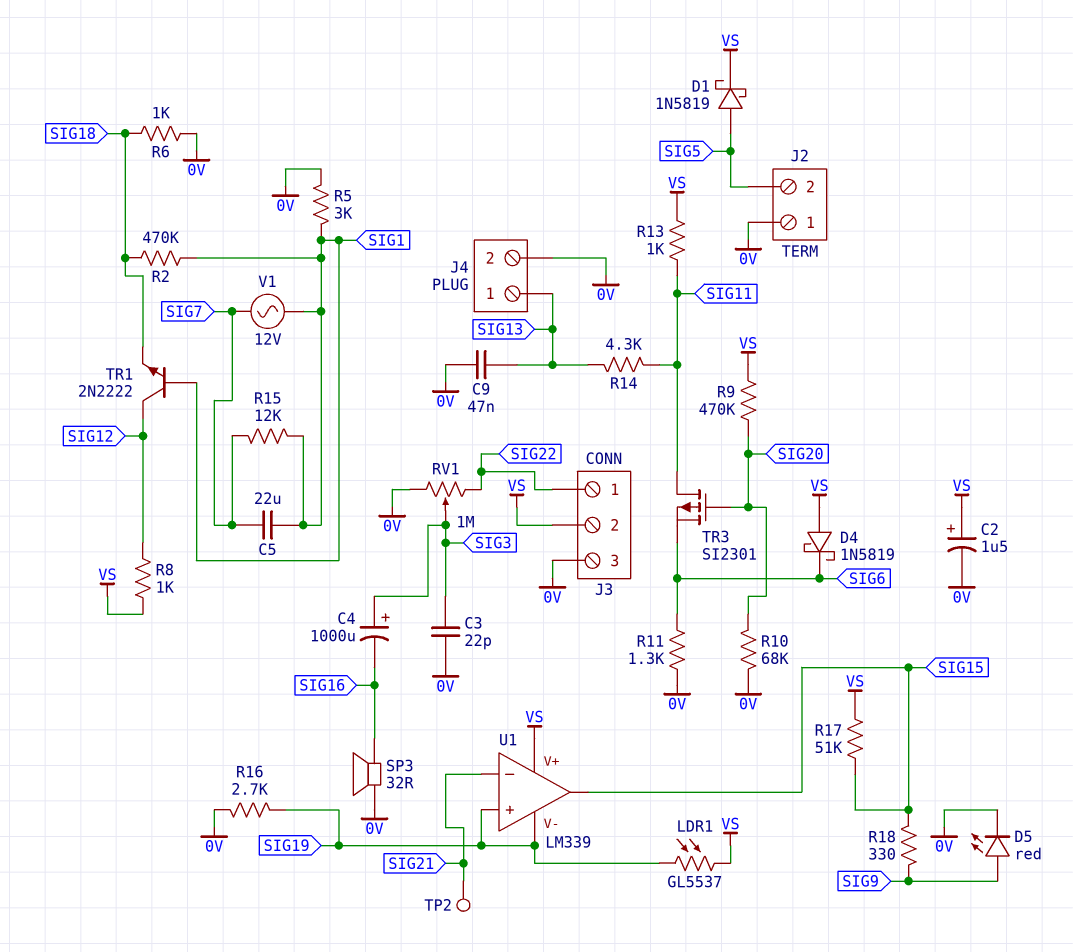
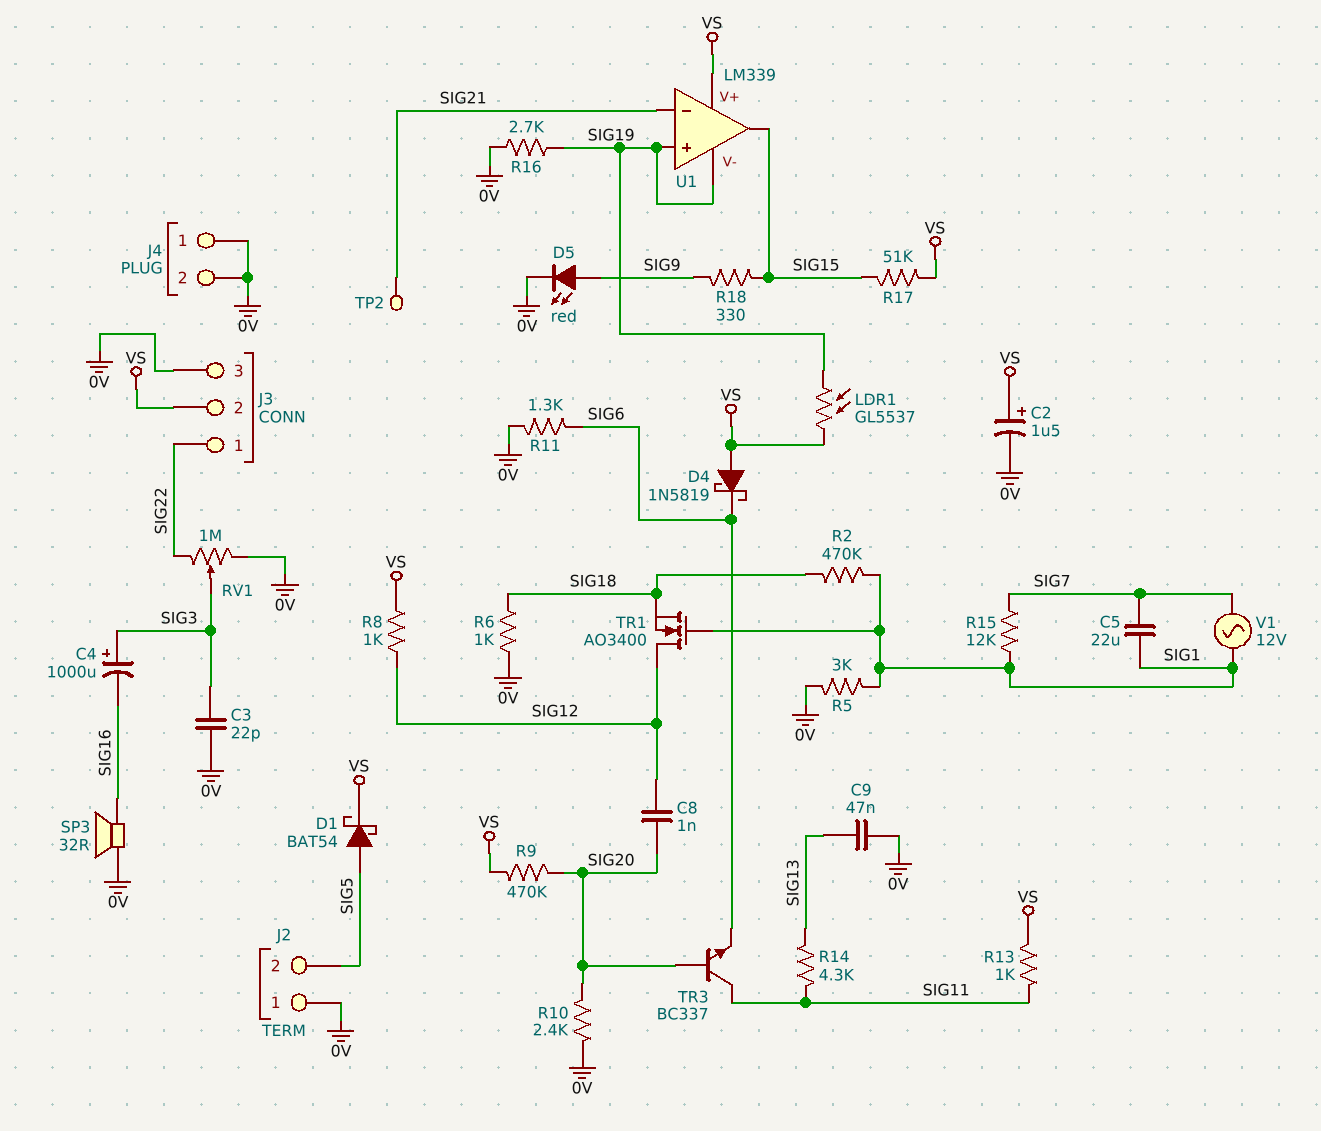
C8: none -> 1nF (SIG12, SIG20)
D1: schottky 1N5819 (A SIG5, K VS) -> schottky BAT54 (A SIG5, K VS)
J4 pin 1: SIG13 -> 0V
R10: 68k (0V, SIG20) -> 2.4k (0V, SIG20)
TR1: NPN 2N2222 (B SIG1, C SIG12, E SIG18) -> NMOS AO3400 (G SIG1, D SIG12, S SIG18)
TR3: PMOS SI2301 (G SIG20, D SIG11, S SIG6) -> NPN BC337 (B SIG20, C SIG11, E SIG6)

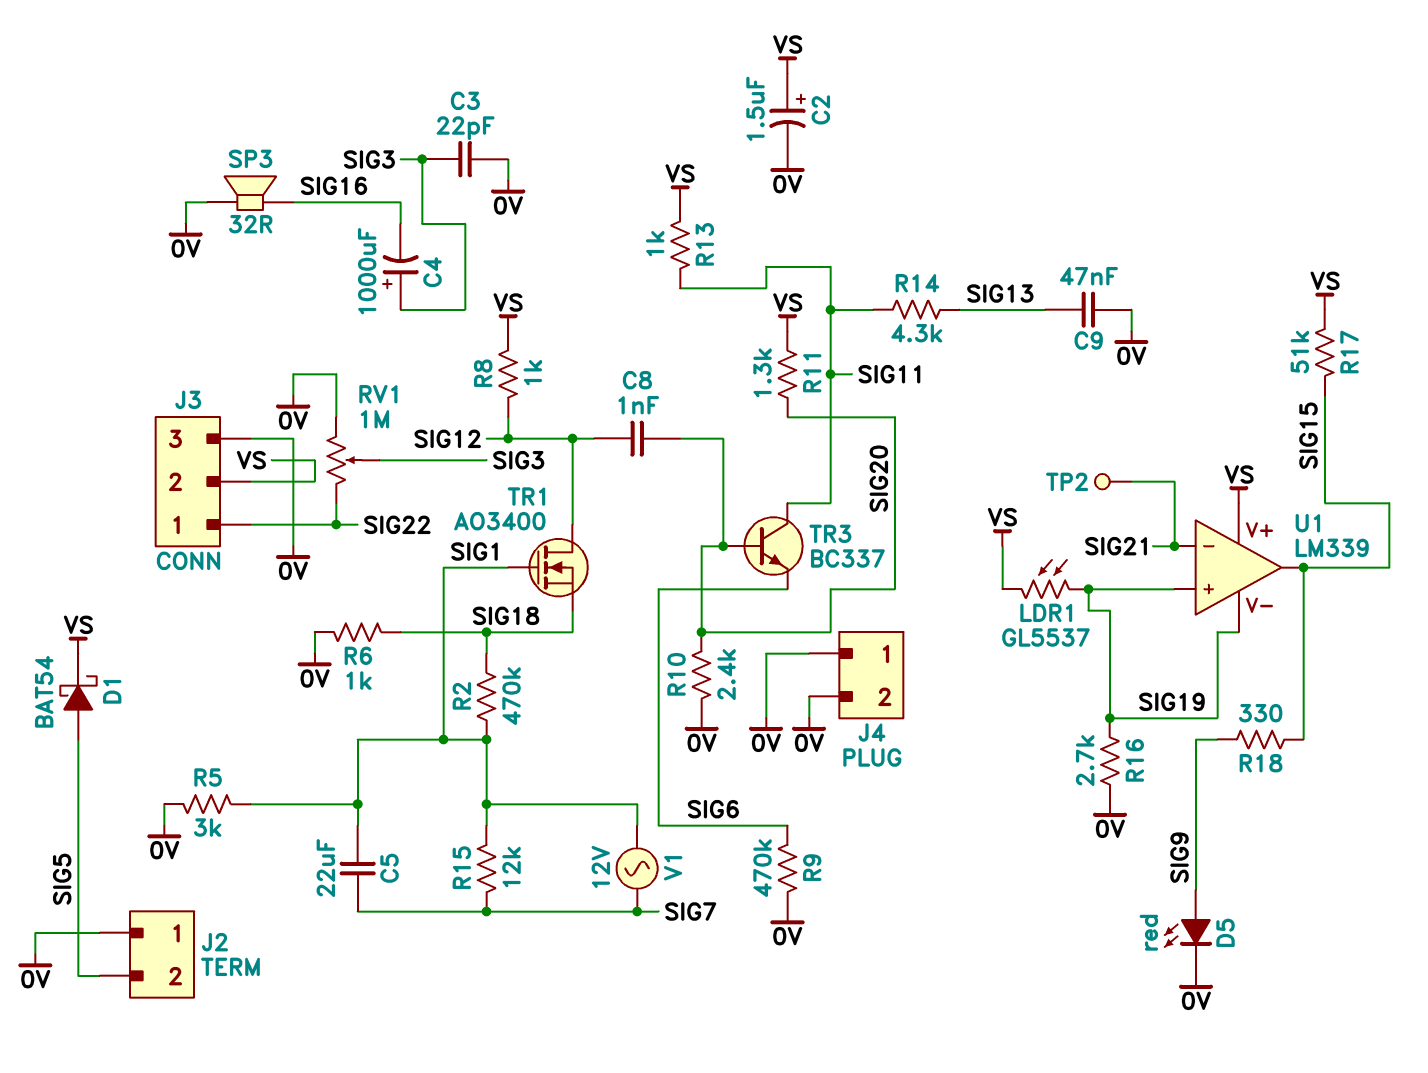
D4: schottky 1N5819 (A VS, K SIG6) -> none
R9: 470k (SIG20, VS) -> 470k (0V, SIG6)
R11: 1.3k (0V, SIG6) -> 1.3k (SIG20, VS)

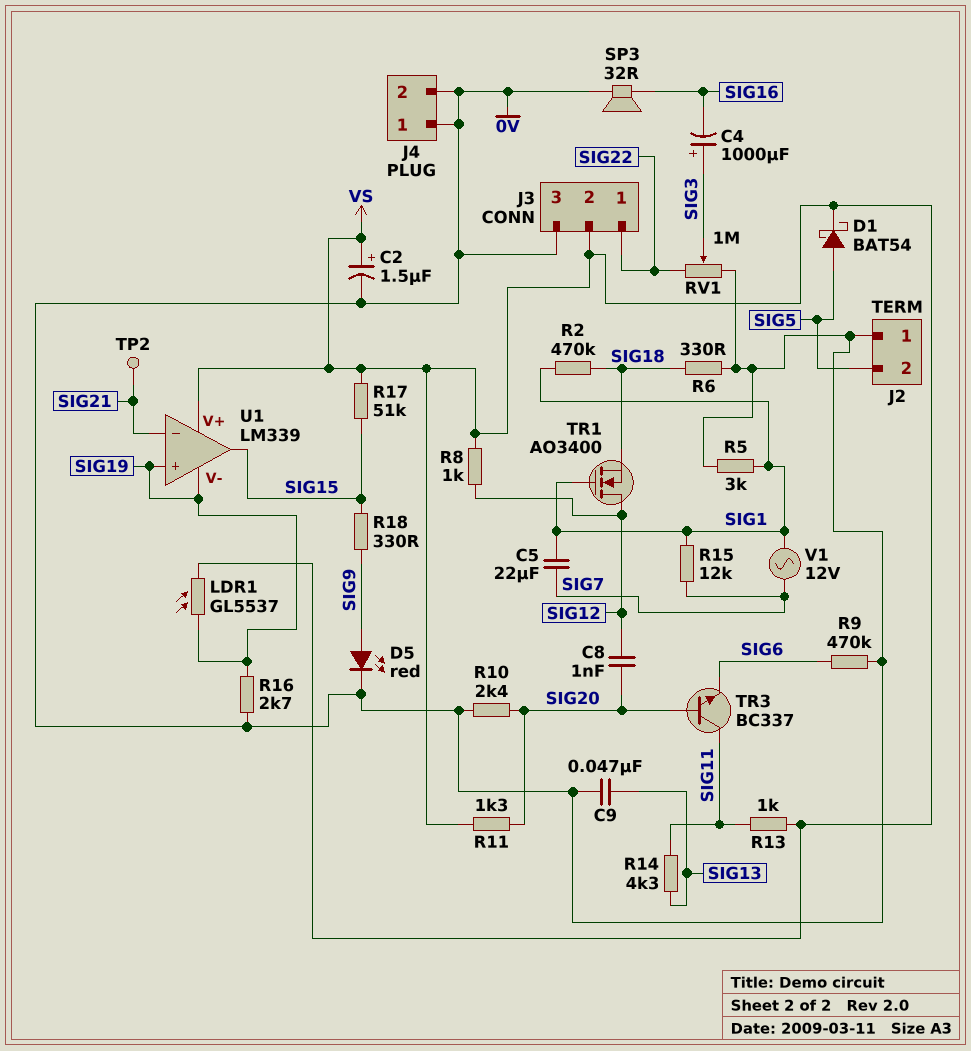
C3: 22pF (0V, SIG3) -> none
R6: 1k (0V, SIG18) -> 330 (0V, SIG18)

